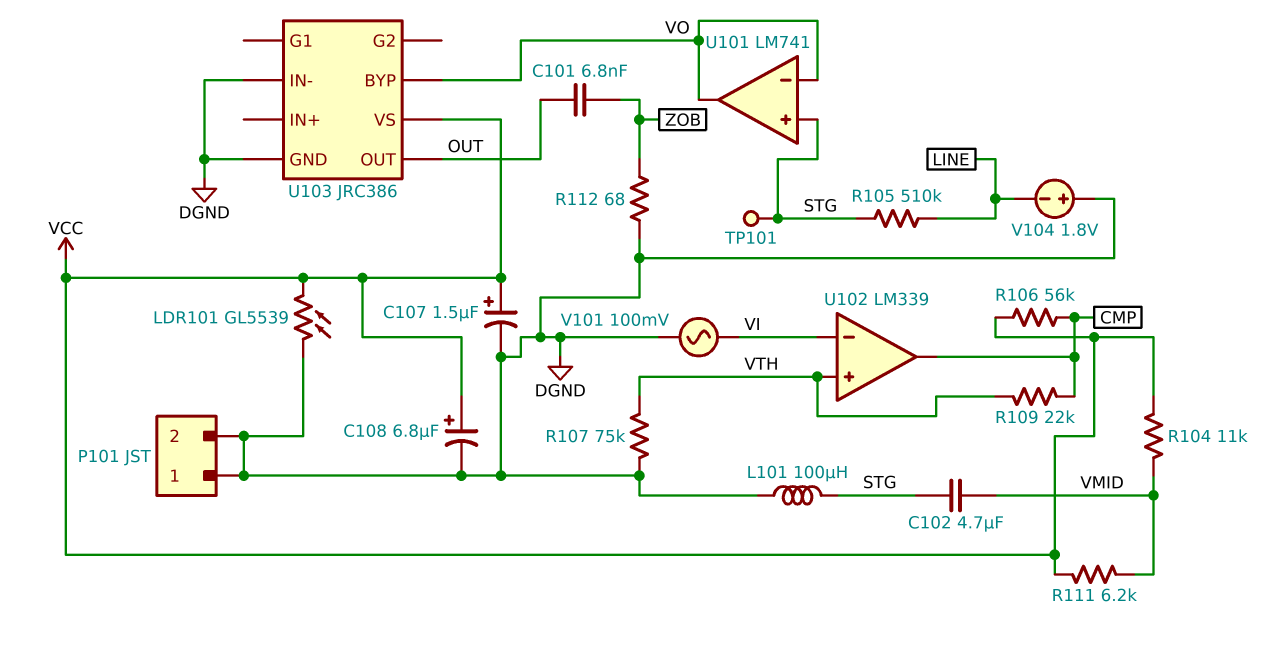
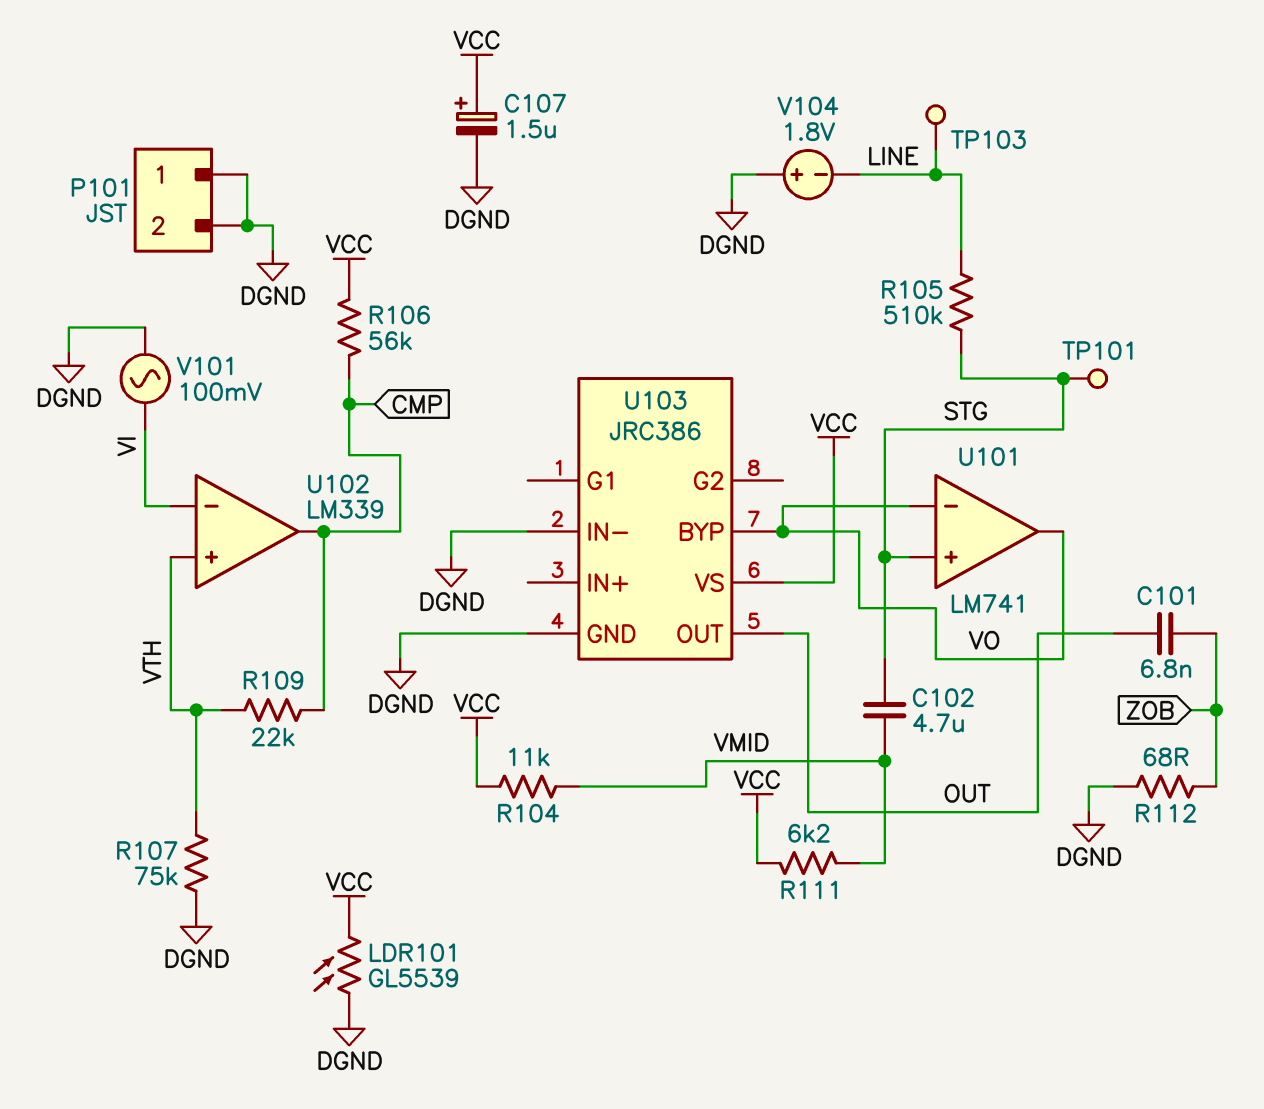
C108: 6.8uF (plus VCC, minus DGND) -> none
L101: 100uH (DGND, STG) -> none
TP103: none -> test point (LINE)

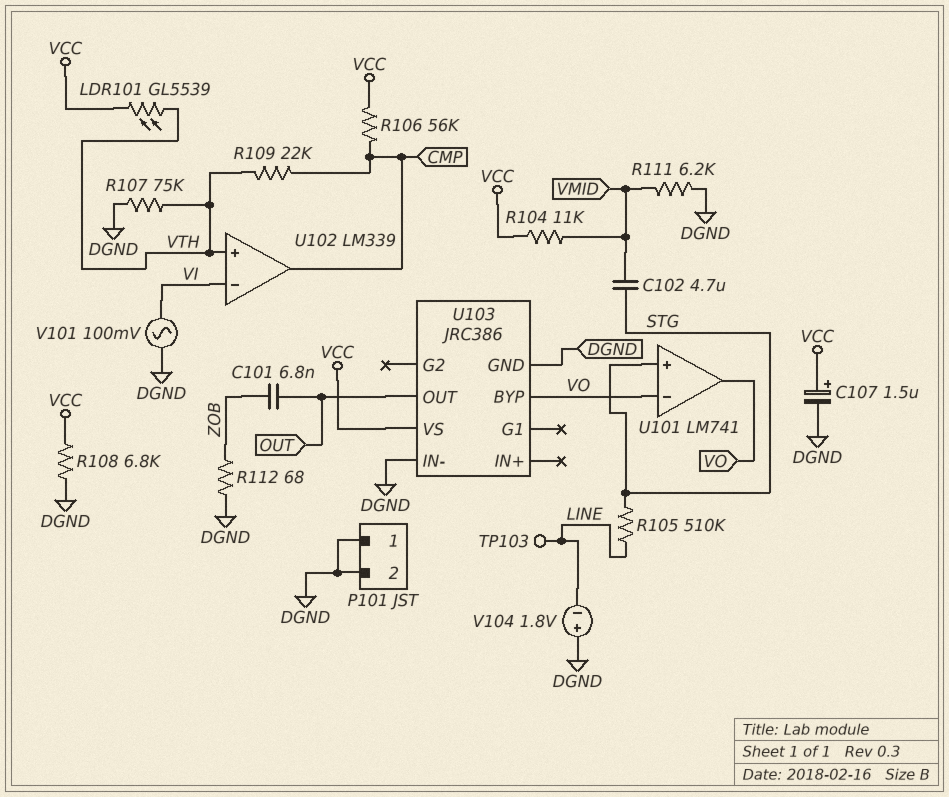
LDR101: GL5539 (DGND, VCC) -> GL5539 (VCC, VTH)
R108: none -> 6.8k (DGND, VCC)
R111: 6.2k (VCC, VMID) -> 6.2k (DGND, VMID)
TP101: test point (STG) -> none

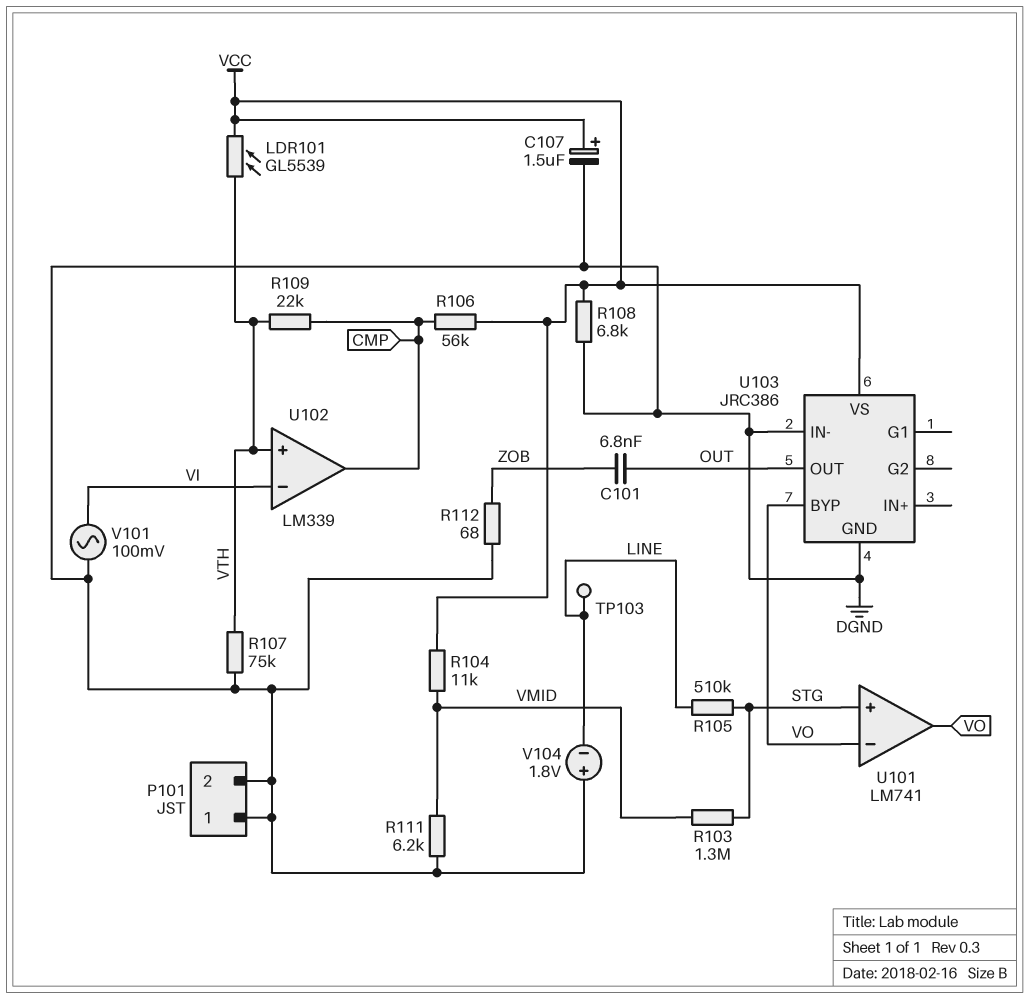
C102: 4.7uF (STG, VMID) -> none
R103: none -> 1.3M (STG, VMID)

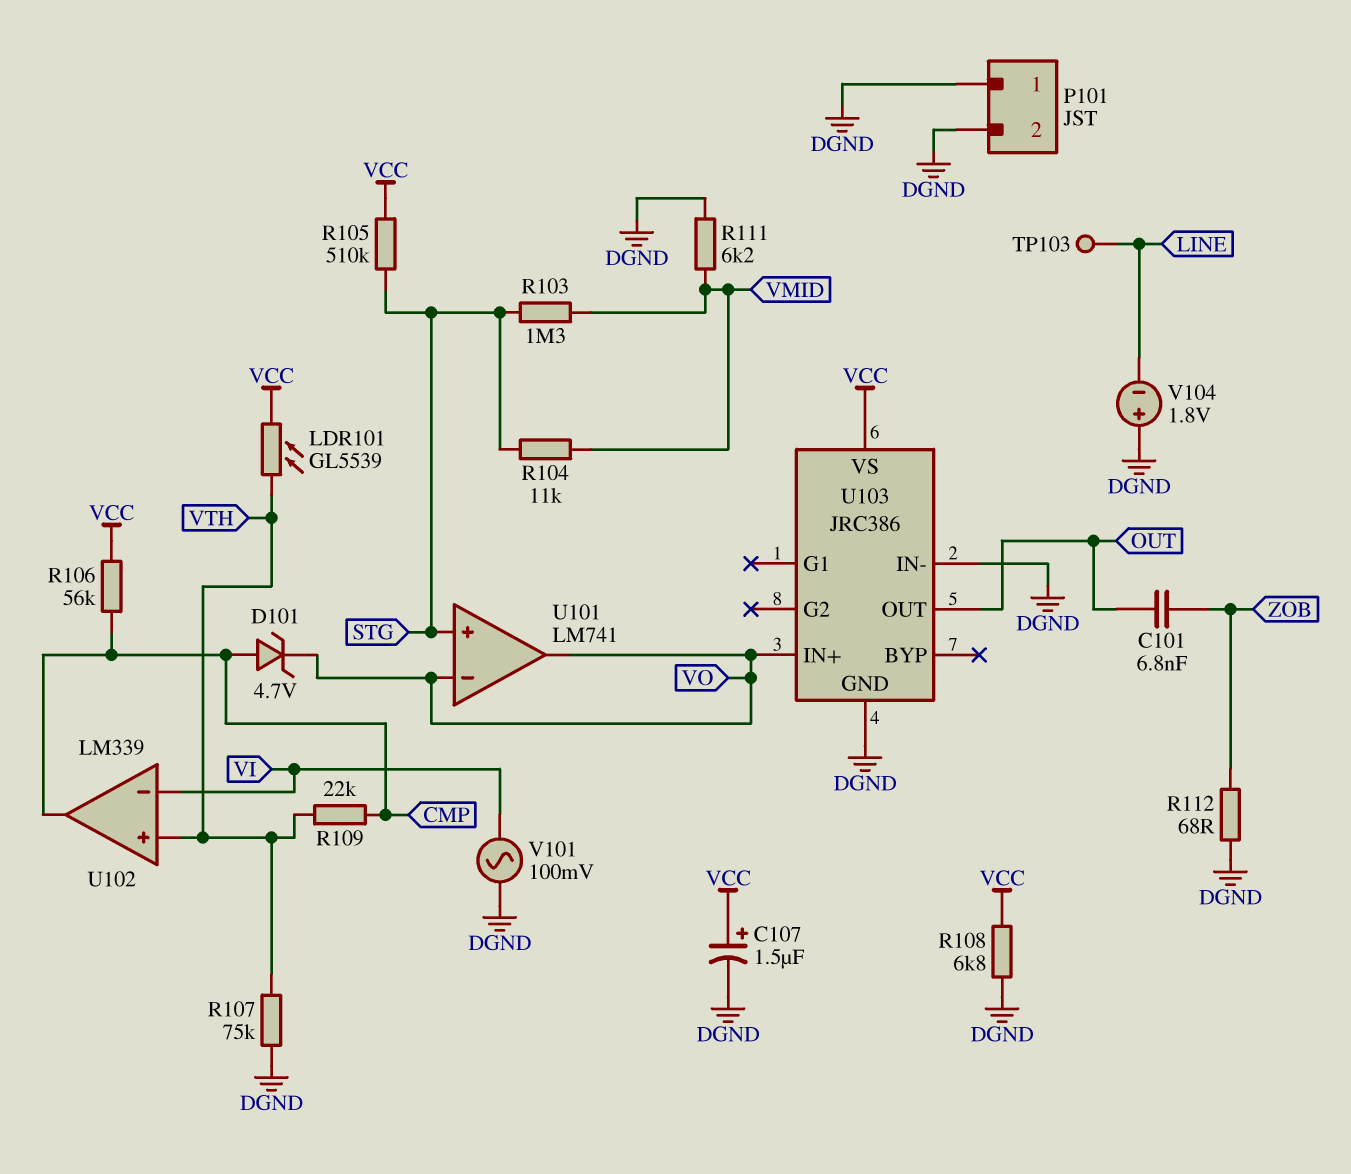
D101: none -> zener 4.7V (A CMP, K VO)
R104: 11k (VCC, VMID) -> 11k (STG, VMID)
R105: 510k (LINE, STG) -> 510k (STG, VCC)
U103 pin BYP: VO -> none
U103 pin IN+: none -> VO

